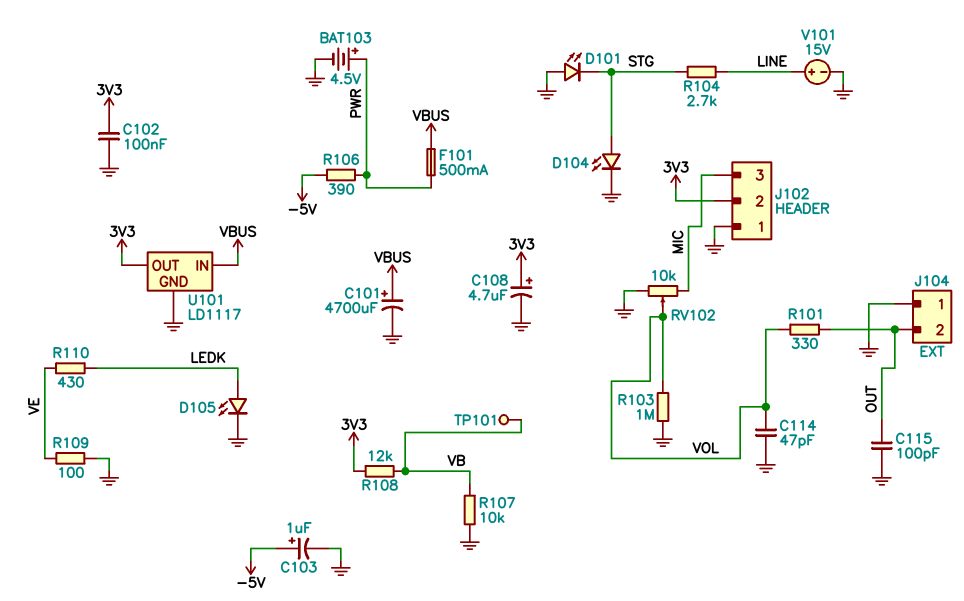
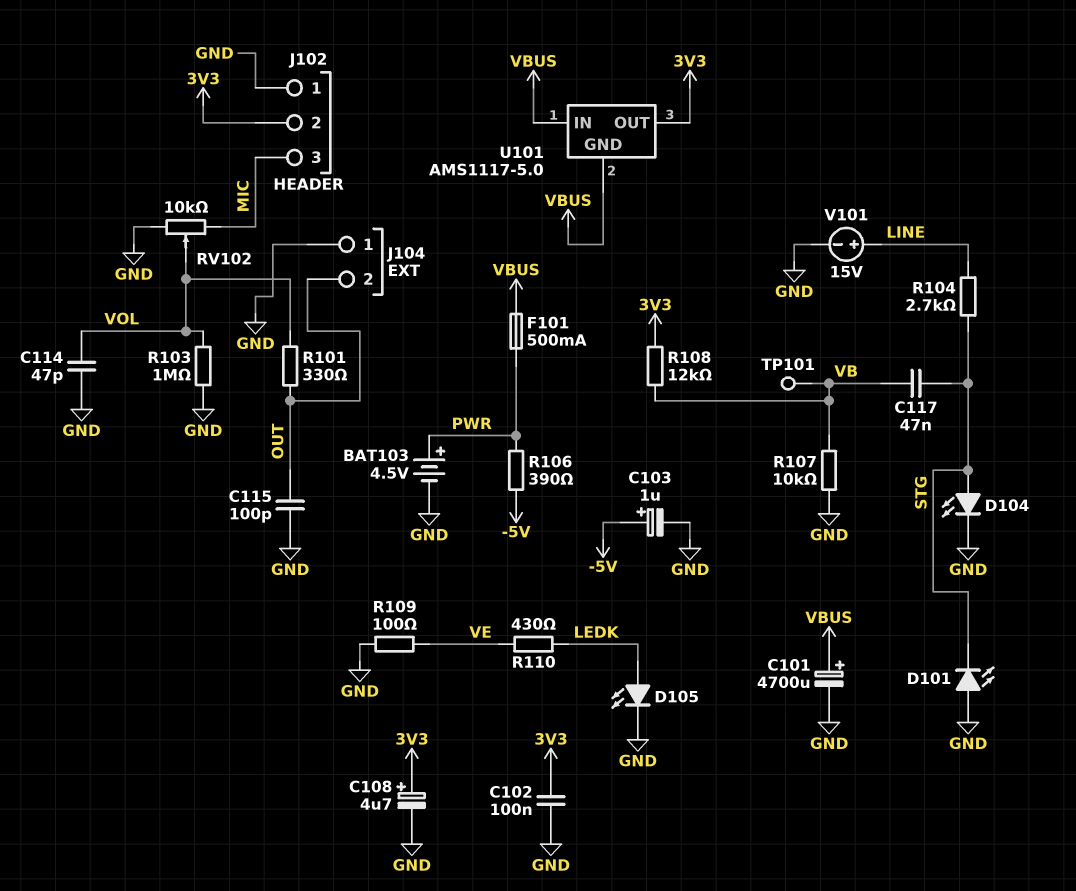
C117: none -> 47nF (STG, VB)
U101: LD1117 -> AMS1117-5.0
U101 pin GND: GND -> VBUS

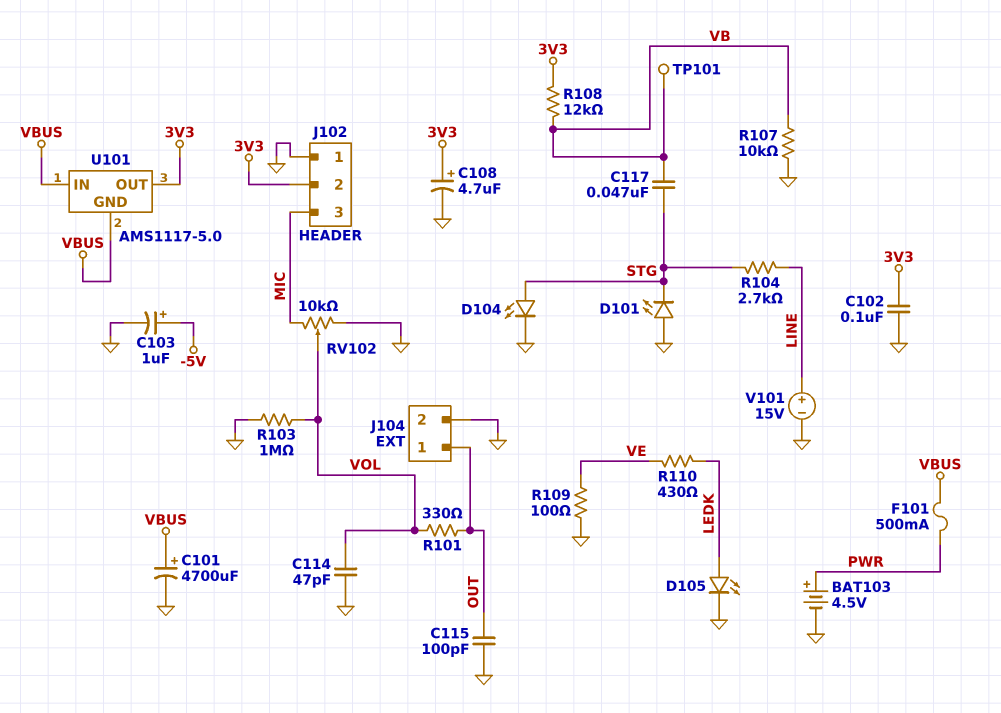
J104 pin 1: GND -> OUT
J104 pin 2: OUT -> GND
R106: 390 (-5V, PWR) -> none

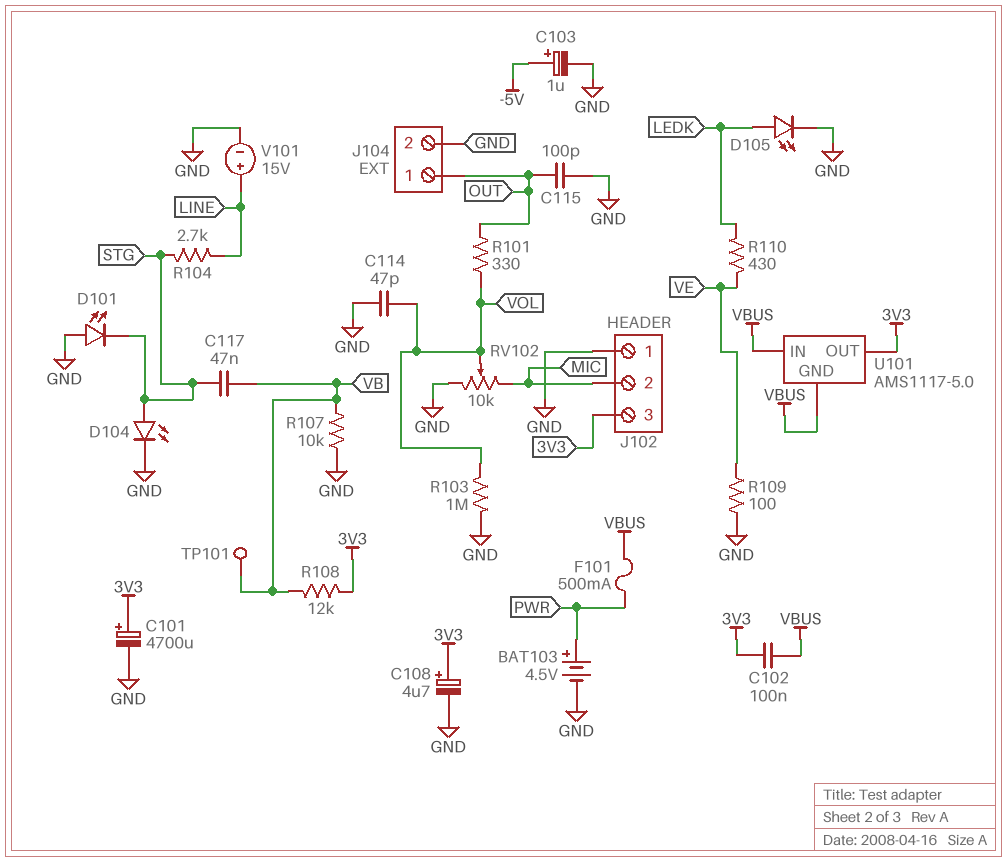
C101: 4700uF (plus VBUS, minus GND) -> 4700uF (plus 3V3, minus GND)
C102: 100nF (3V3, GND) -> 100nF (3V3, VBUS)
J102 pin 2: 3V3 -> MIC
J102 pin 3: MIC -> 3V3

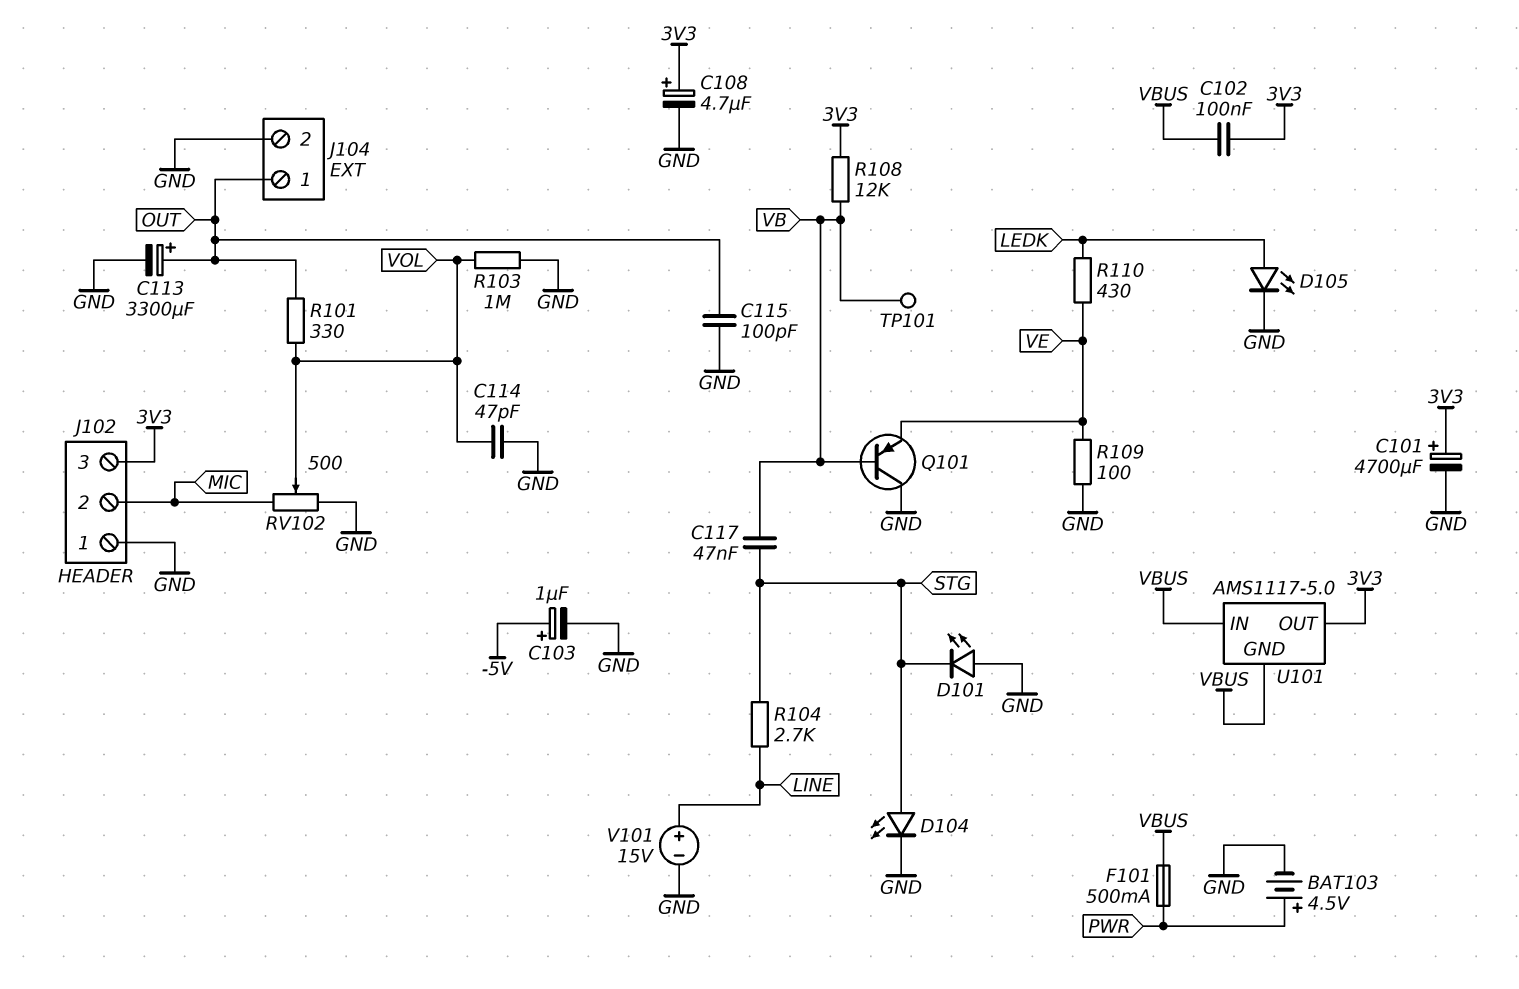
C113: none -> 3300uF (plus OUT, minus GND)
Q101: none -> PNP (B VB, C GND, E VE)
R107: 10k (GND, VB) -> none
RV102: 10k (GND, MIC, wiper VOL) -> 500 (GND, MIC, wiper VOL)

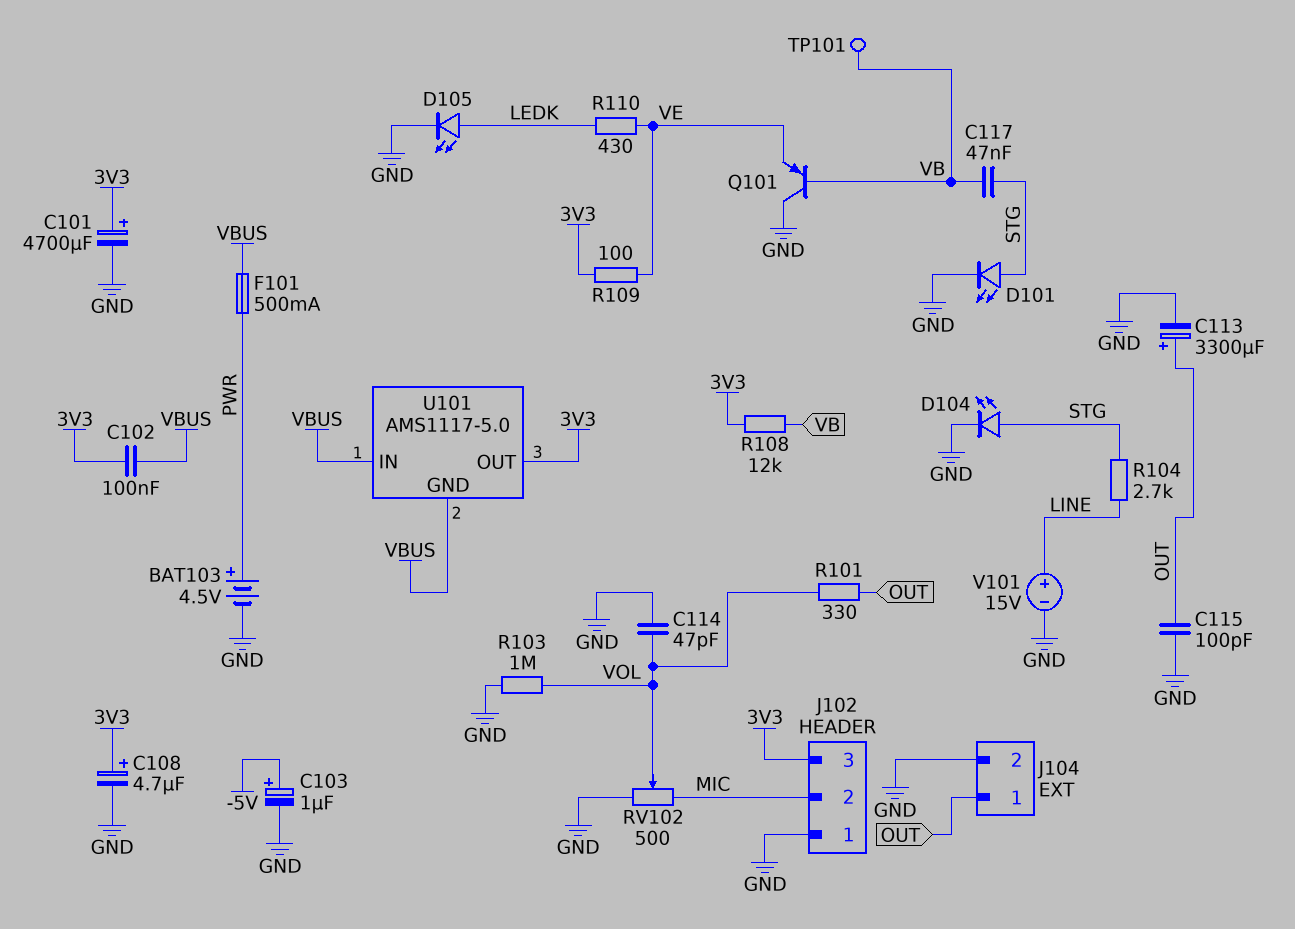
D101: LED (A GND, K STG) -> LED (A STG, K GND)
R109: 100 (GND, VE) -> 100 (3V3, VE)

